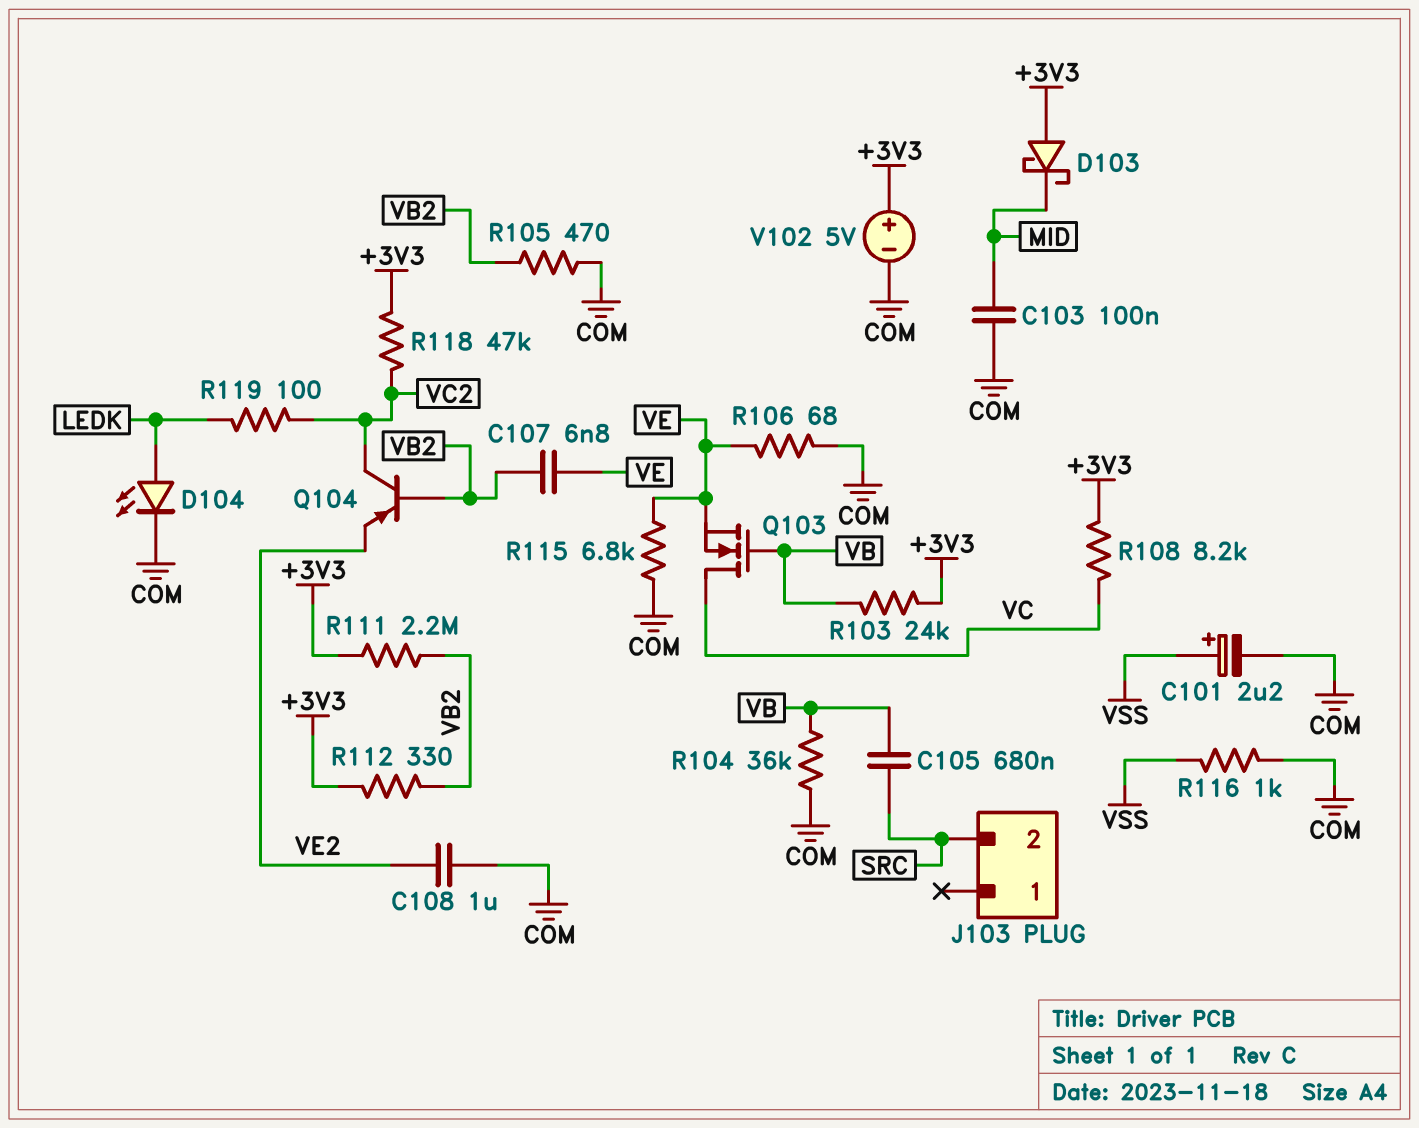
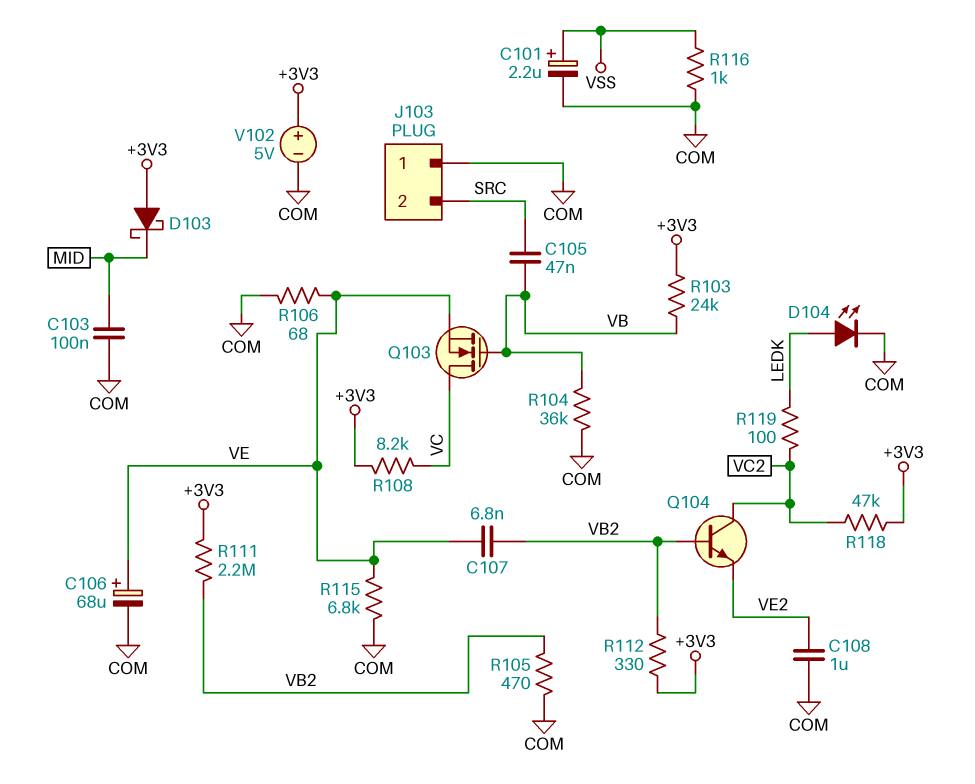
C105: 680nF (SRC, VB) -> 47nF (SRC, VB)
C106: none -> 68uF (plus VE, minus COM)
J103 pin 1: none -> COM
Q104: PNP (B VB2, C VC2, E VE2) -> NPN (B VB2, C VC2, E VE2)

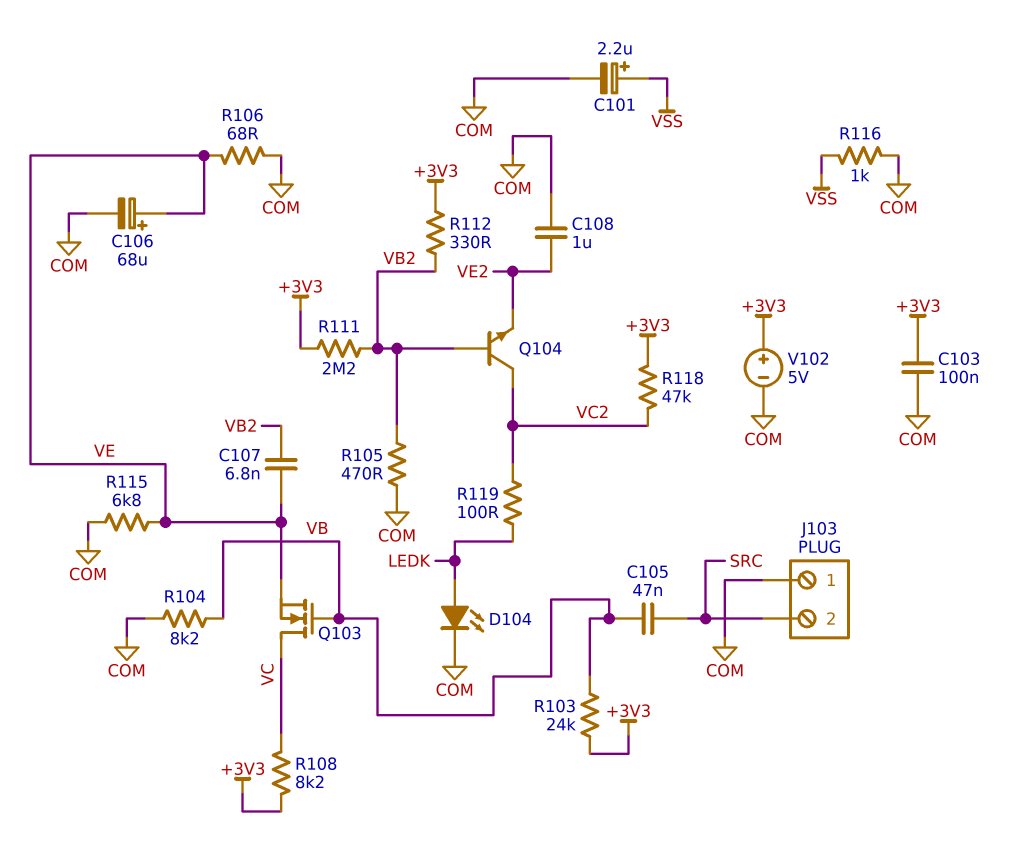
C103: 100nF (COM, MID) -> 100nF (+3V3, COM)
D103: schottky (A +3V3, K MID) -> none
R104: 36k (COM, VB) -> 8.2k (COM, VB)

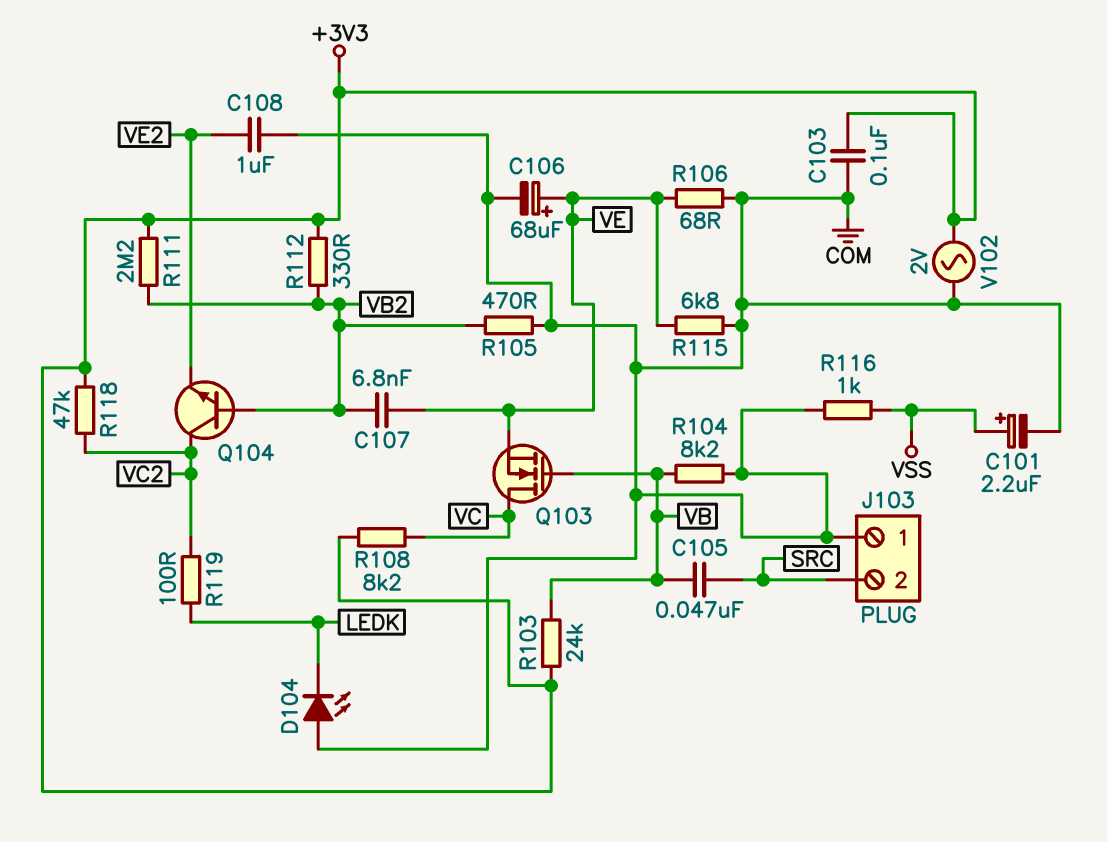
D104: LED (A LEDK, K COM) -> LED (A COM, K LEDK)
V102: 5V (plus +3V3, minus COM) -> AC 2V (+3V3, COM)

